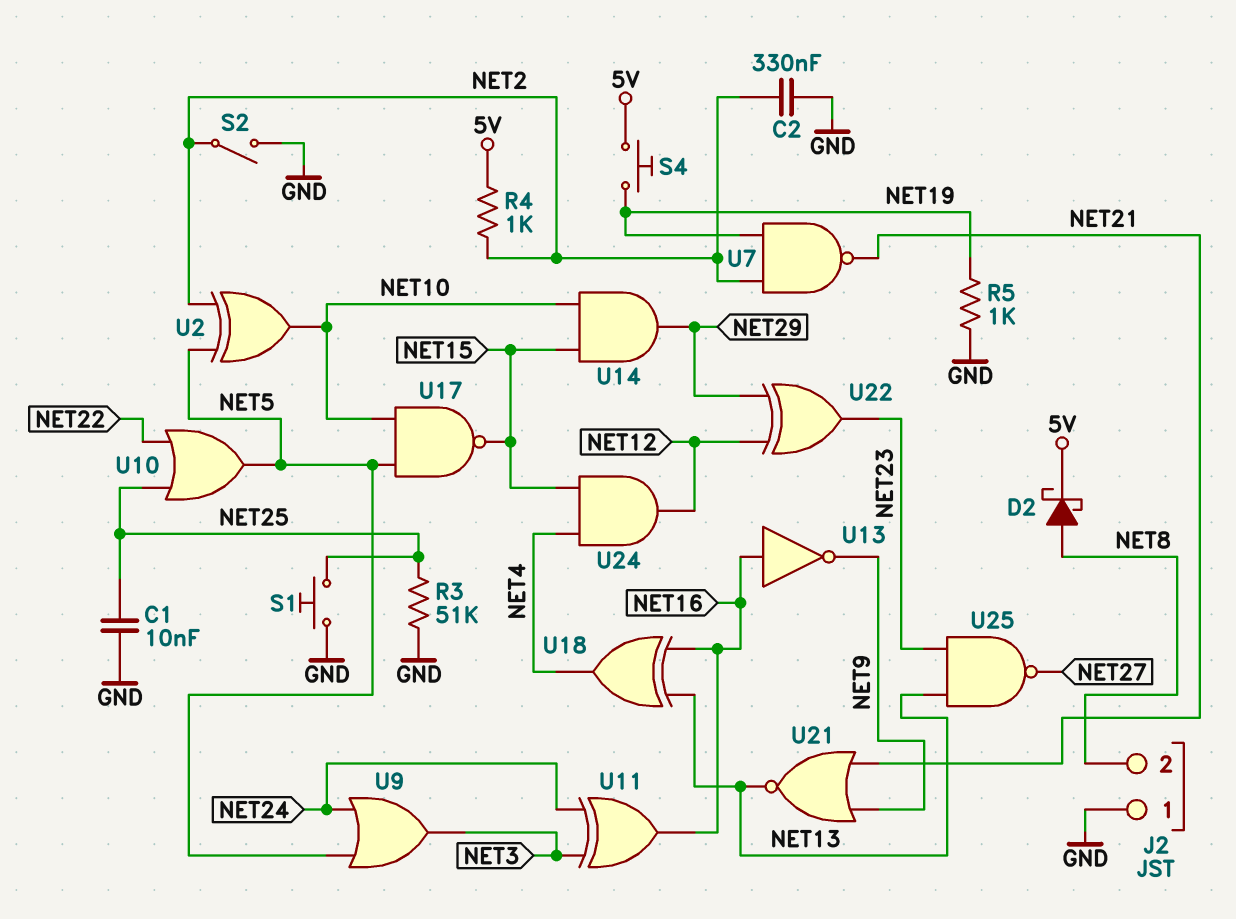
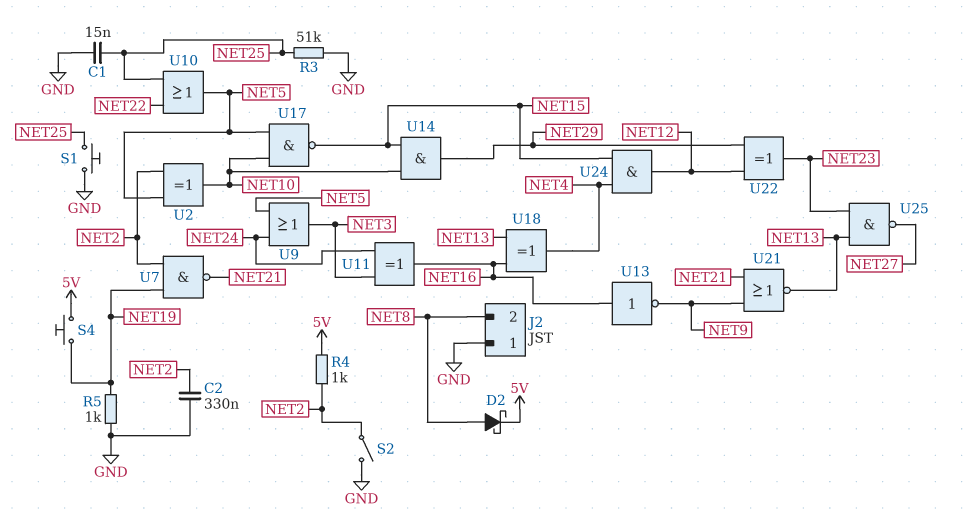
C1: 10nF (GND, NET25) -> 15nF (GND, NET25)

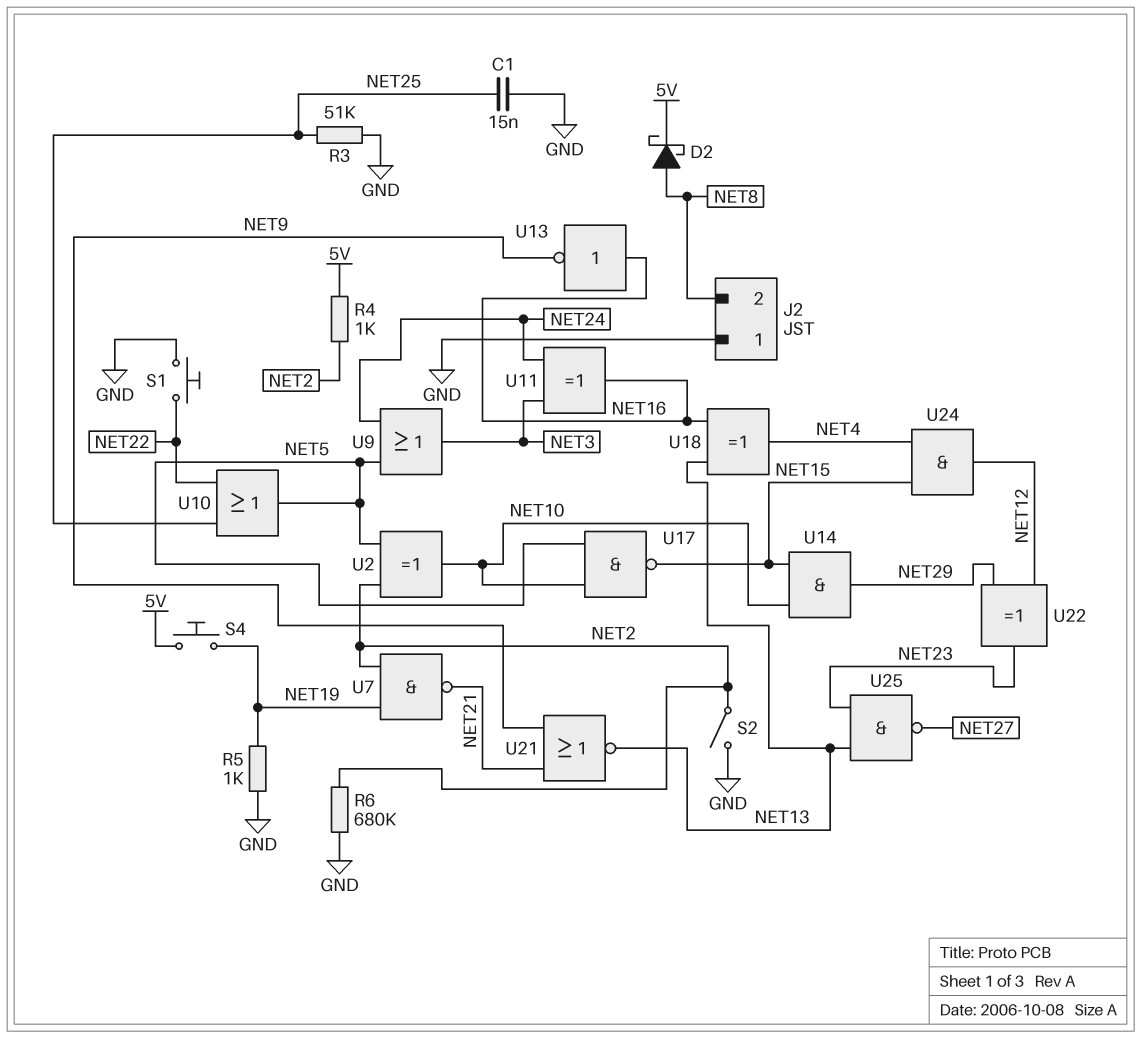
C2: 330nF (GND, NET2) -> none
R6: none -> 680k (GND, NET2)
S1: button (GND, NET25) -> button (GND, NET22)

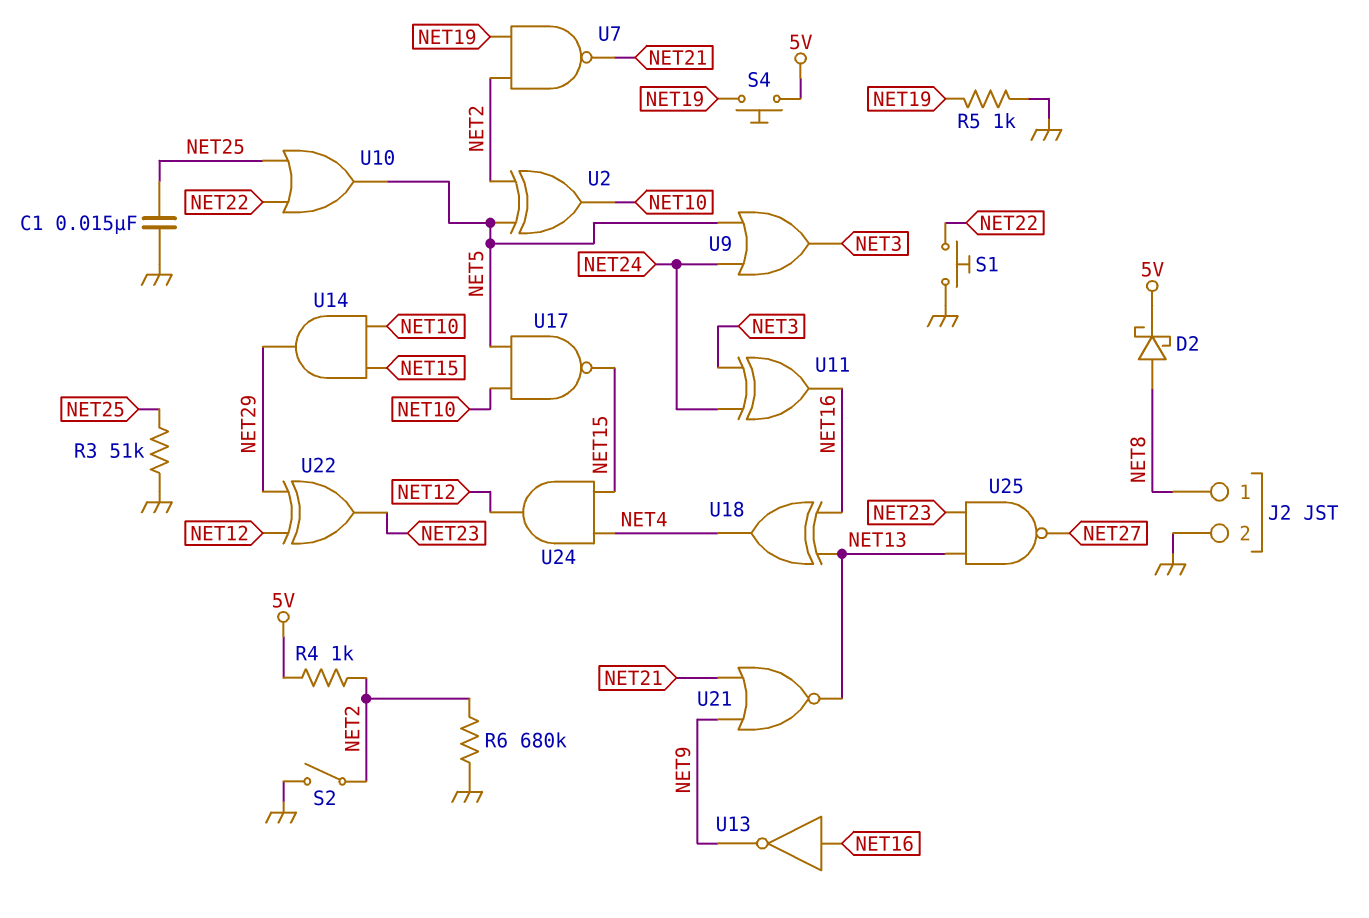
J2 pin 1: GND -> NET8
J2 pin 2: NET8 -> GND

